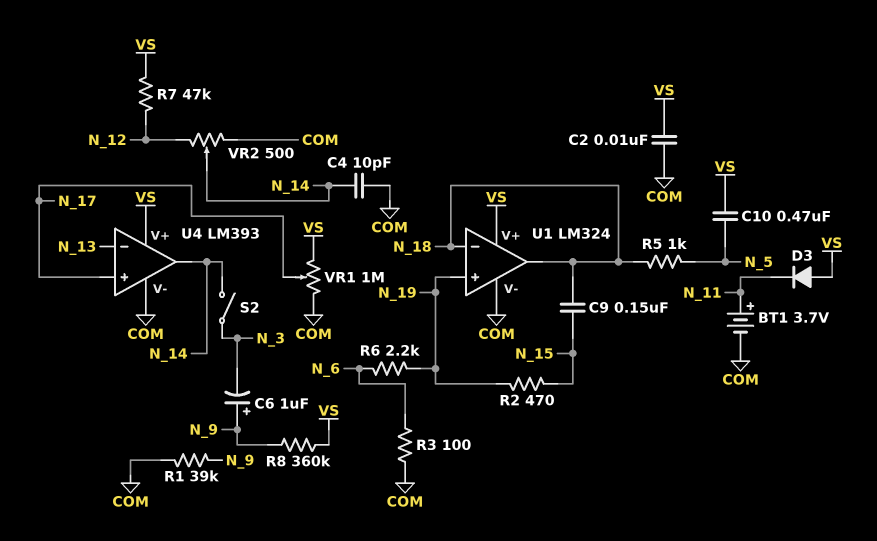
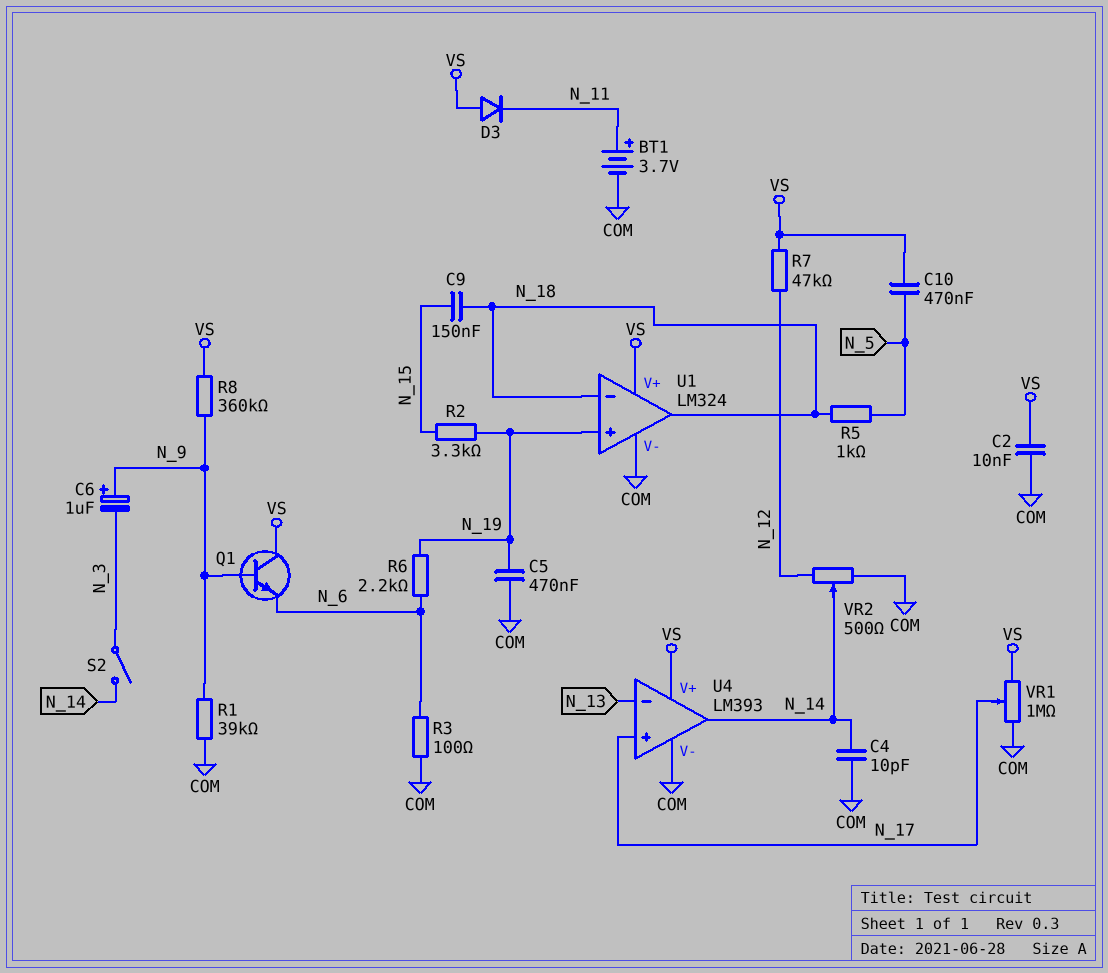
C5: none -> 470nF (COM, N_19)
Q1: none -> NPN (B N_9, C VS, E N_6)
R2: 470 (N_15, N_19) -> 3.3k (N_15, N_19)

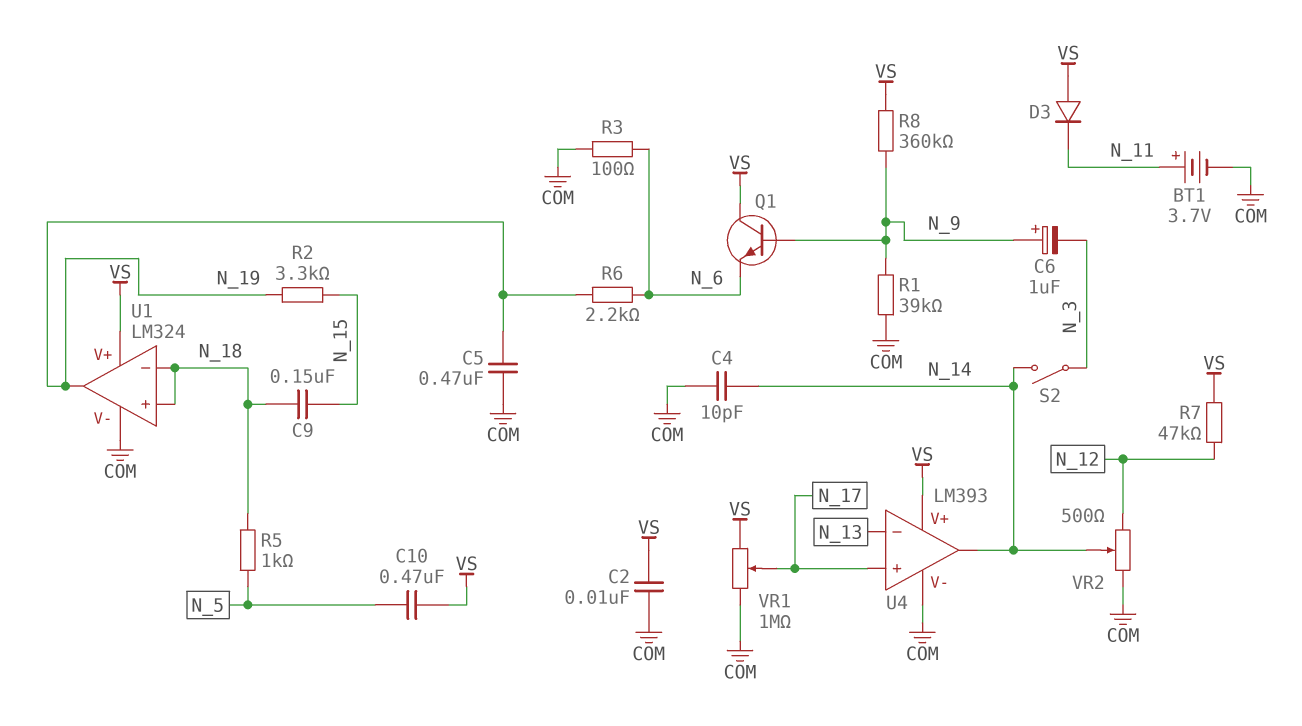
U1 pin in+: N_19 -> N_18
U1 pin out: N_18 -> N_19

